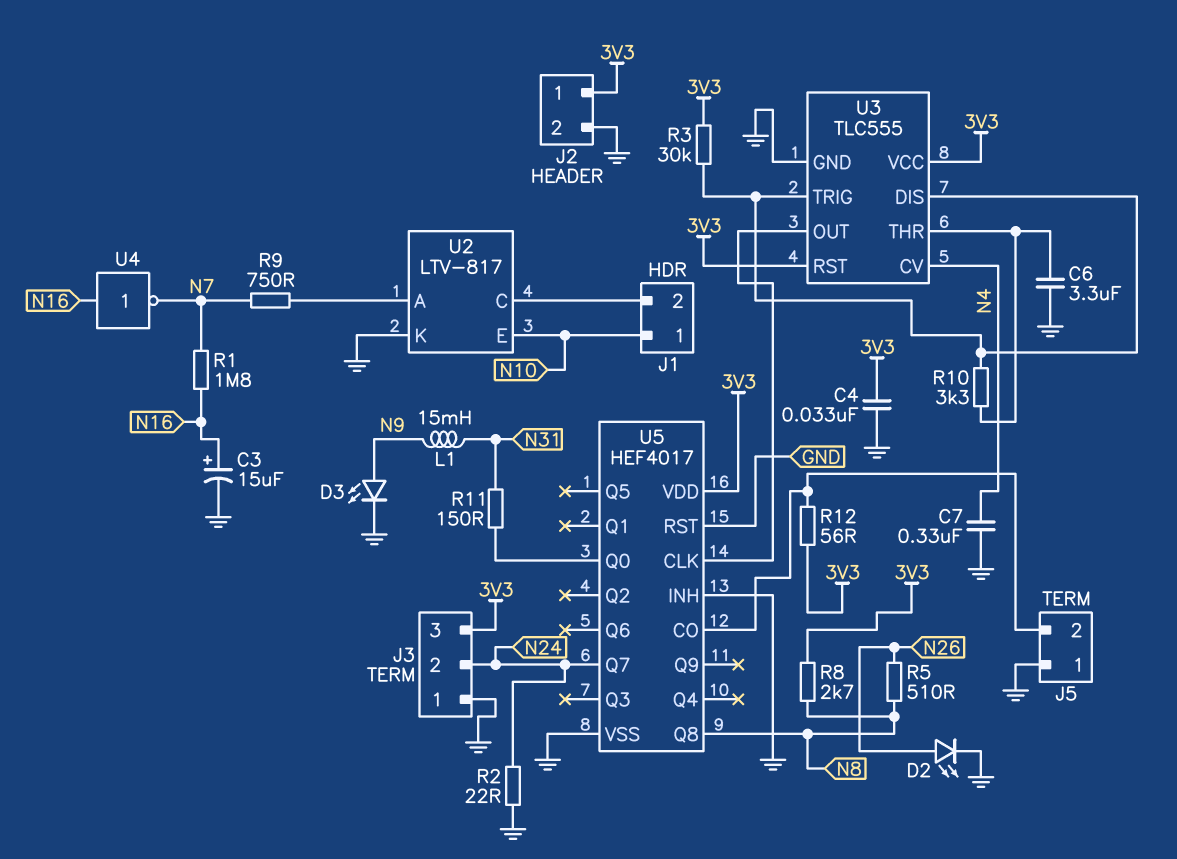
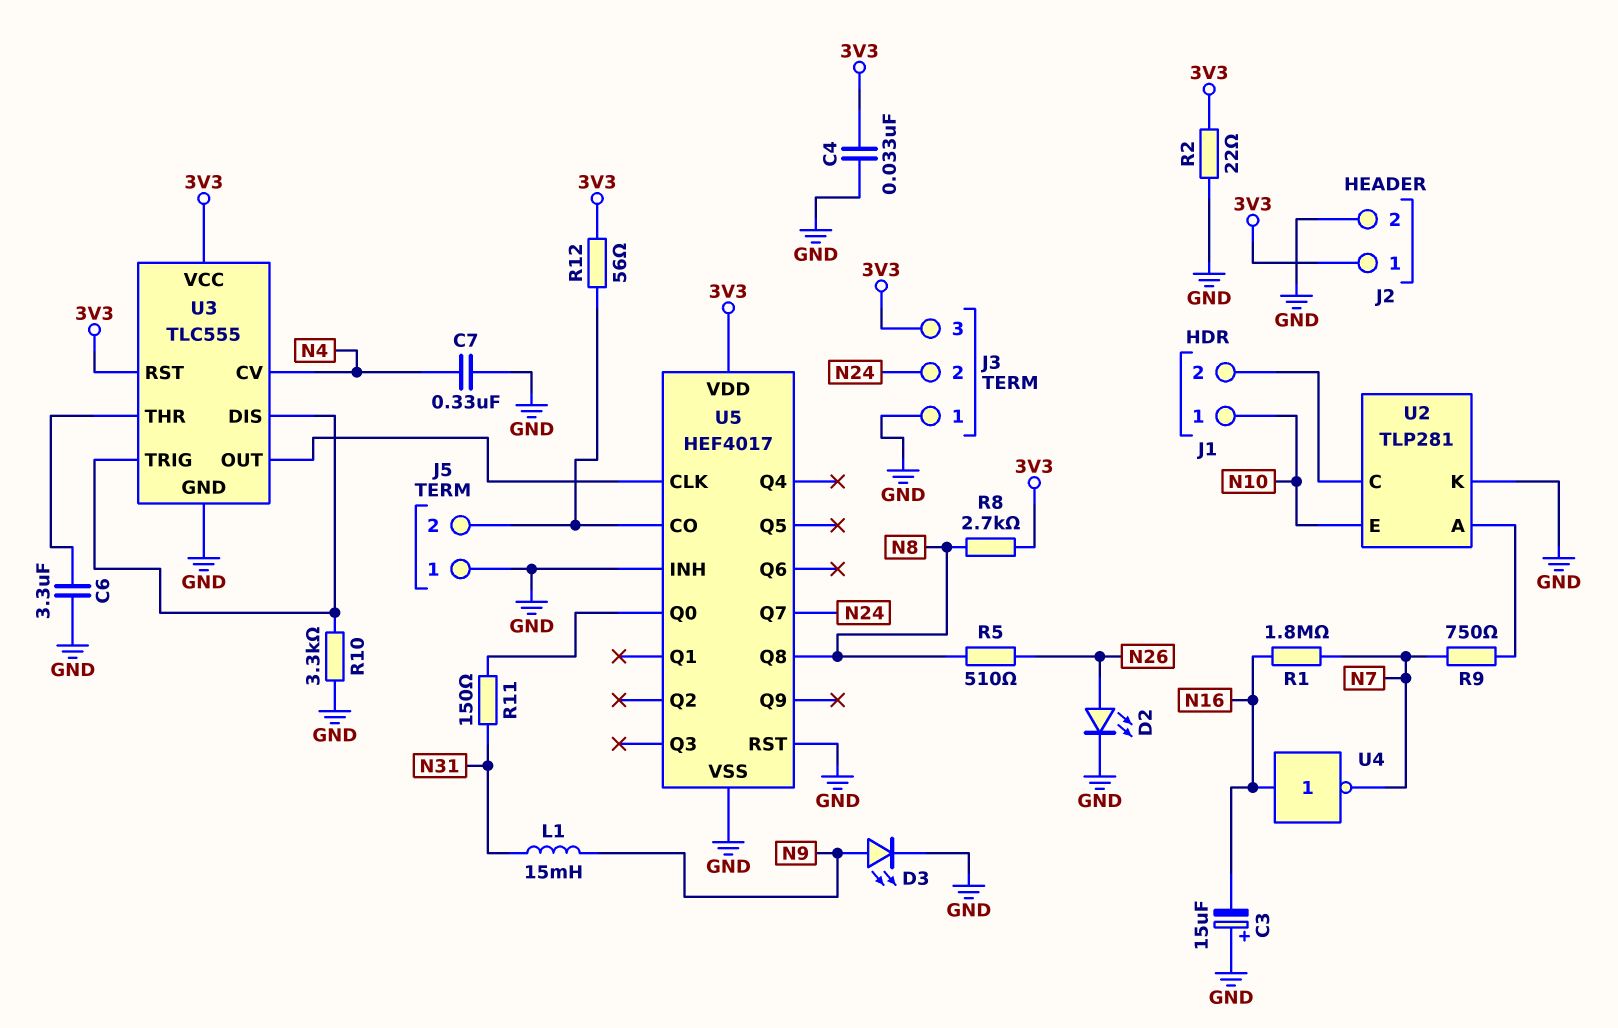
C3: 15uF (plus N16, minus GND) -> 15uF (plus GND, minus N16)
R2: 22 (GND, N24) -> 22 (3V3, GND)
R3: 30k (3V3, U3/DIS) -> none
R10: 3.3k (U3/DIS, U3/THR) -> 3.3k (GND, U3/DIS)
U2: LTV-817 -> TLP281

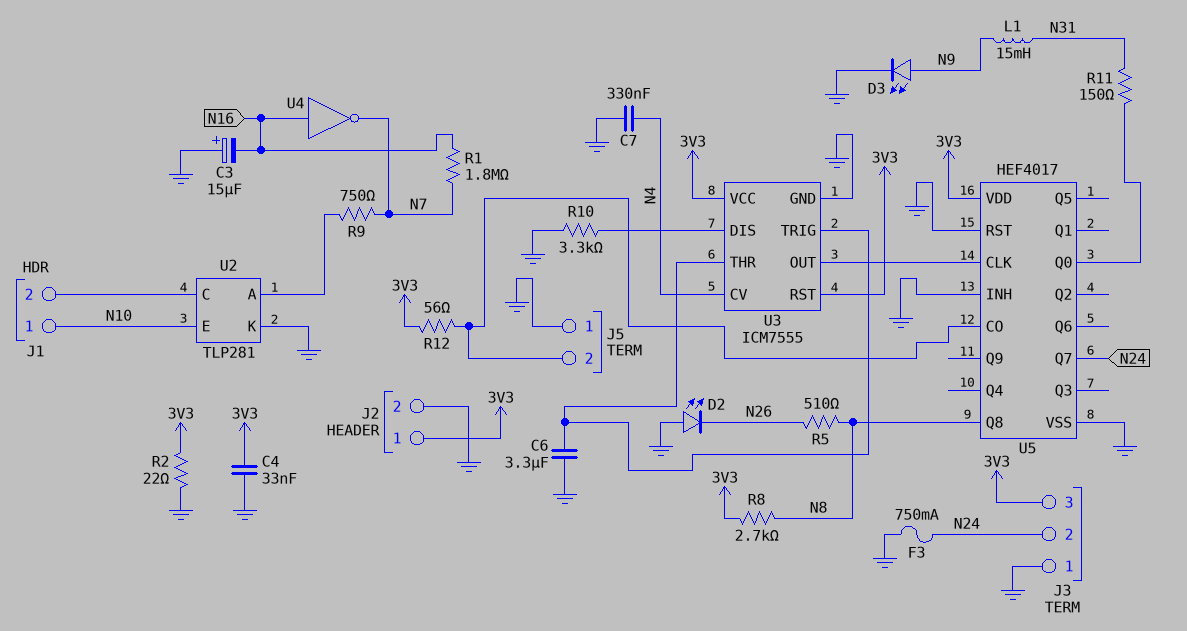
D2: LED (A N26, K GND) -> LED (A GND, K N26)
F3: none -> 750mA (GND, N24)
U3: TLC555 -> ICM7555
U3 pin TRIG: U3/DIS -> U3/THR

